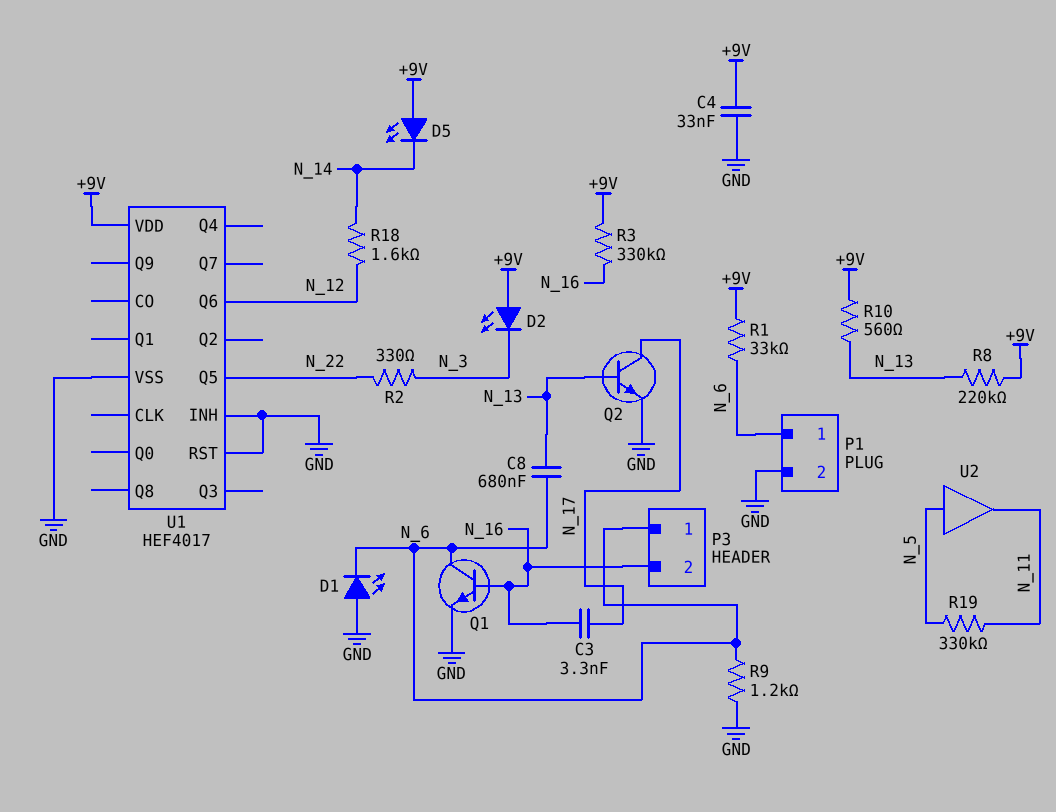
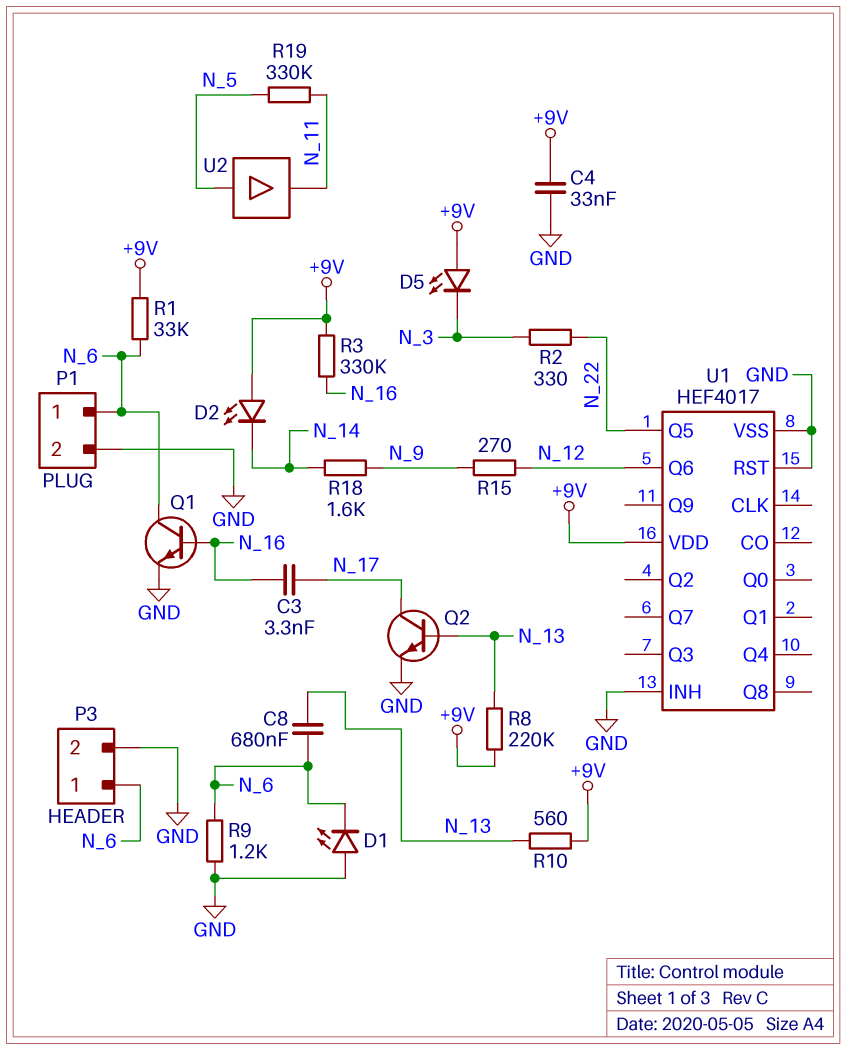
D2: LED (A +9V, K N_3) -> LED (A +9V, K N_14)
D5: LED (A +9V, K N_14) -> LED (A +9V, K N_3)
P3 pin 2: N_16 -> GND
R15: none -> 270 (N_9, N_12)
R18: 1.6k (N_12, N_14) -> 1.6k (N_9, N_14)

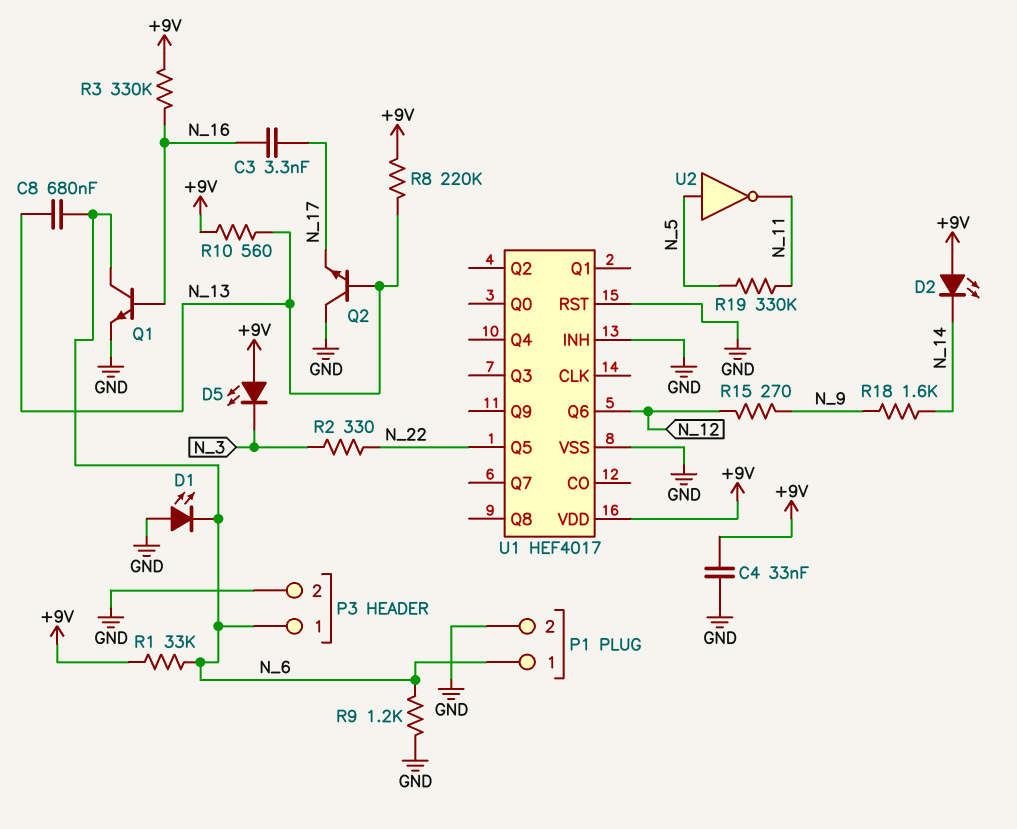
Q2: NPN (B N_13, C N_17, E GND) -> NPN (B N_13, C GND, E N_17)
U2: buffer (in N_5, out N_11) -> NOT (in N_5, out N_11)

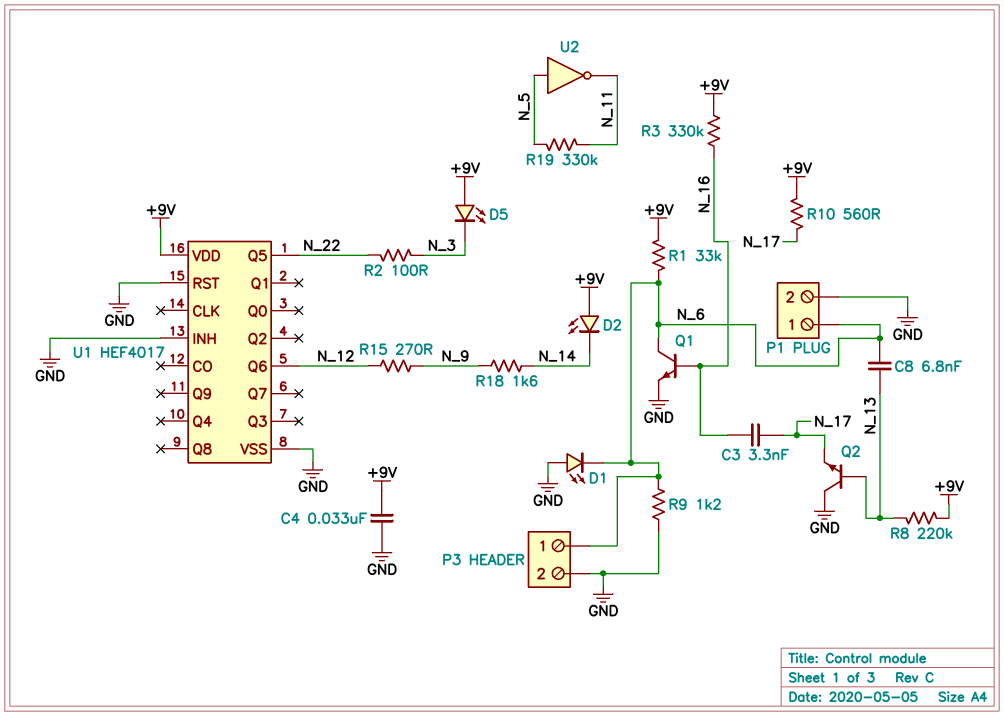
C8: 680nF (N_6, N_13) -> 6.8nF (N_6, N_13)
R2: 330 (N_3, N_22) -> 100 (N_3, N_22)
R10: 560 (+9V, N_13) -> 560 (+9V, N_17)

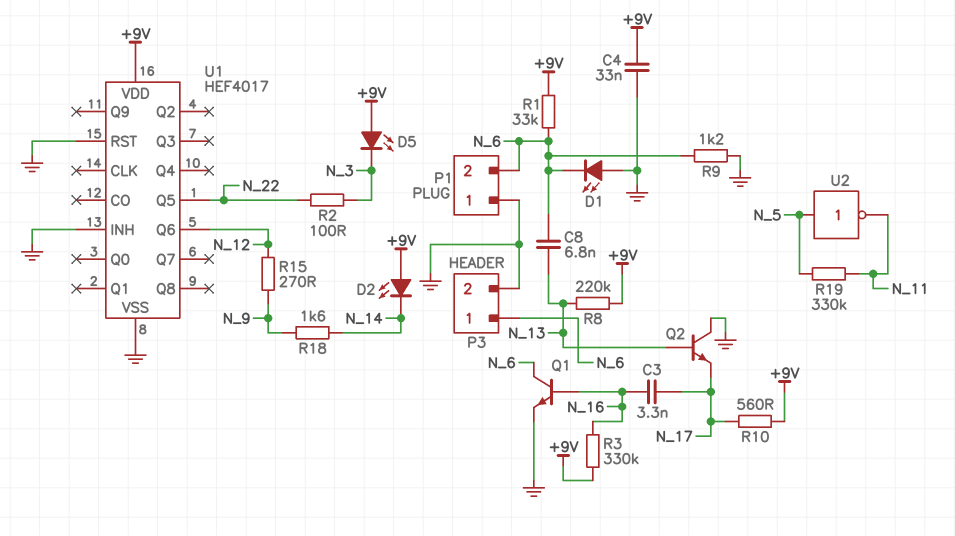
P1 pin 1: N_6 -> GND
P1 pin 2: GND -> N_6

